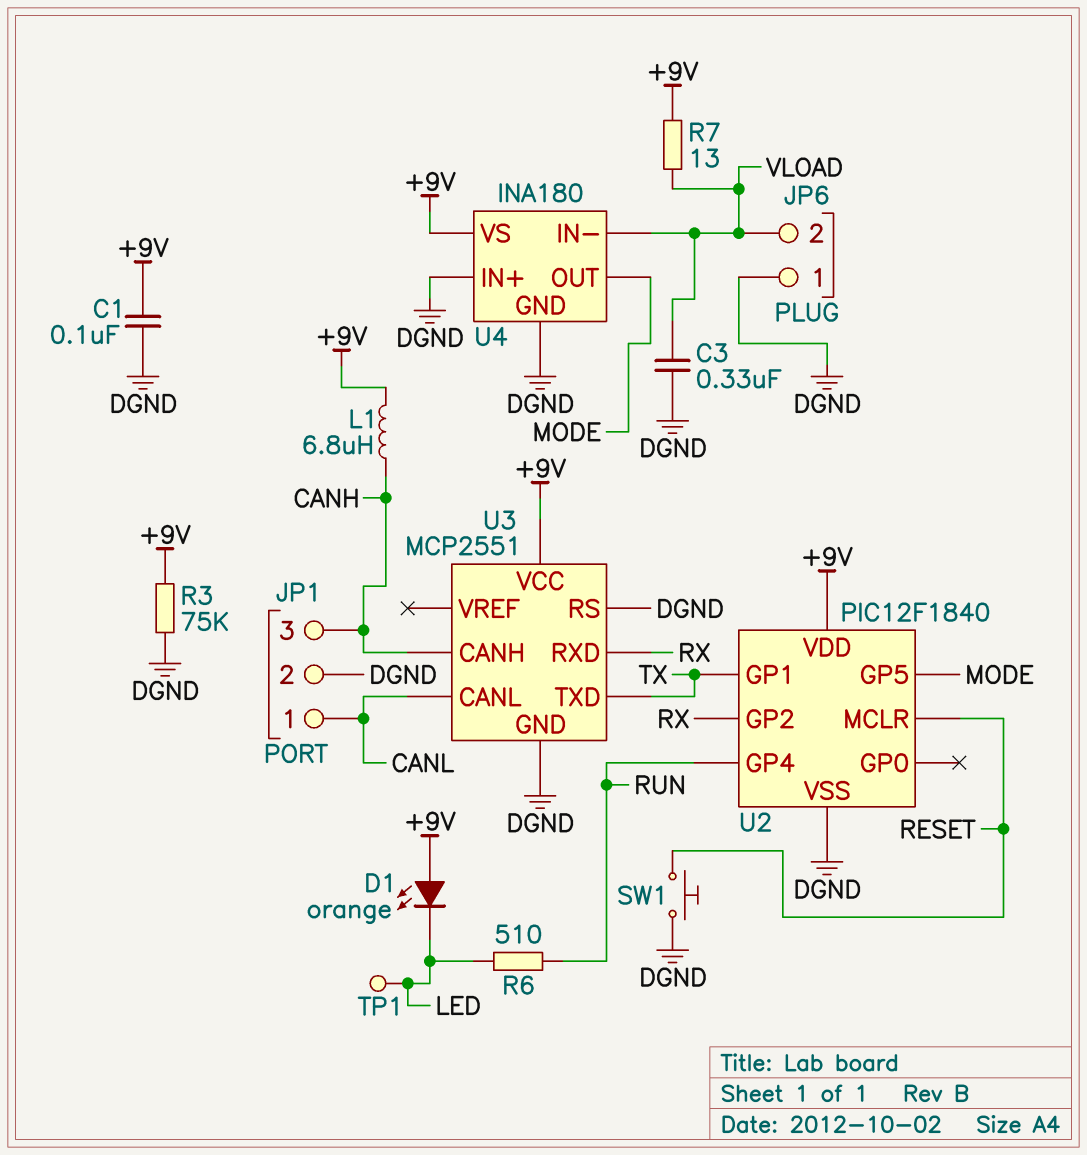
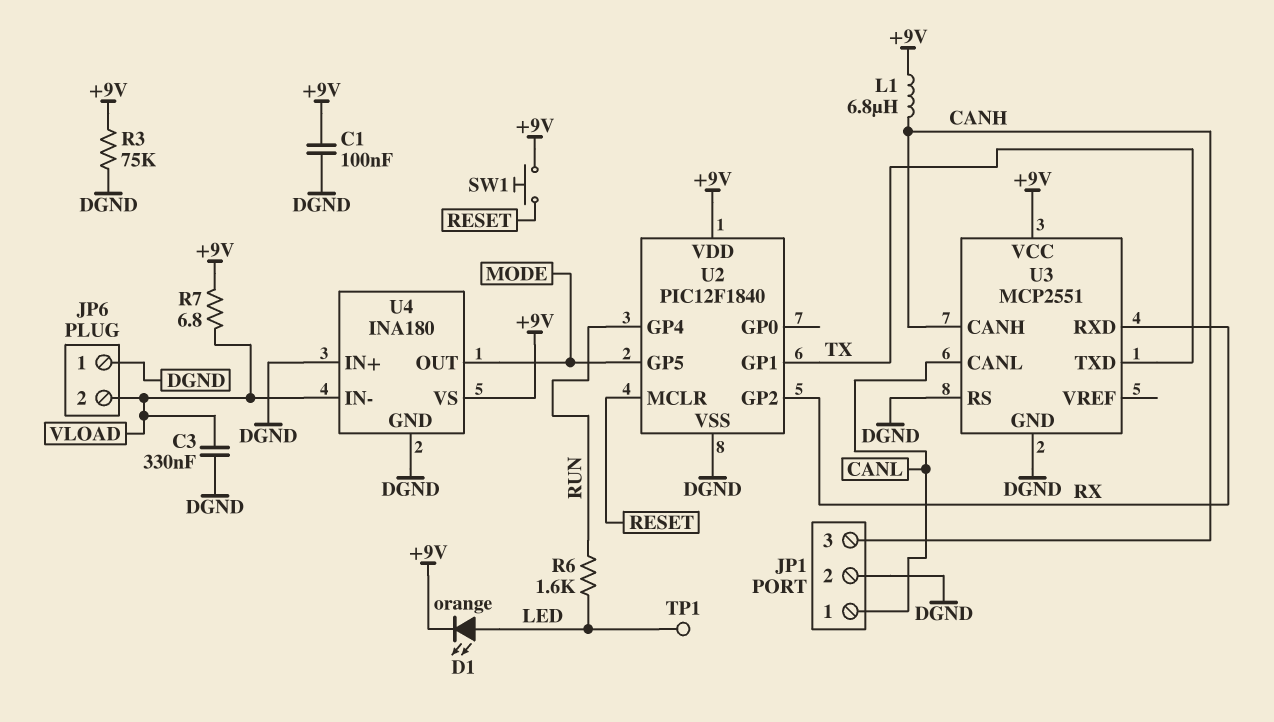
D1: LED orange (A +9V, K LED) -> LED orange (A LED, K +9V)
R6: 510 (LED, RUN) -> 1.6k (LED, RUN)
R7: 13 (+9V, VLOAD) -> 6.8 (+9V, VLOAD)
SW1: button (DGND, RESET) -> button (+9V, RESET)

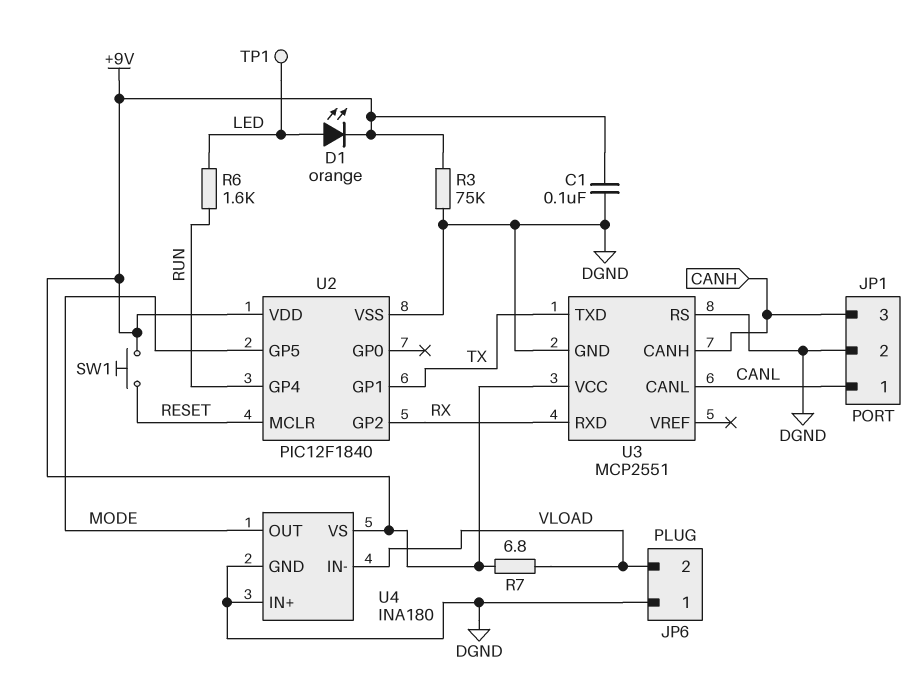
C3: 330nF (DGND, VLOAD) -> none
L1: 6.8uH (+9V, CANH) -> none

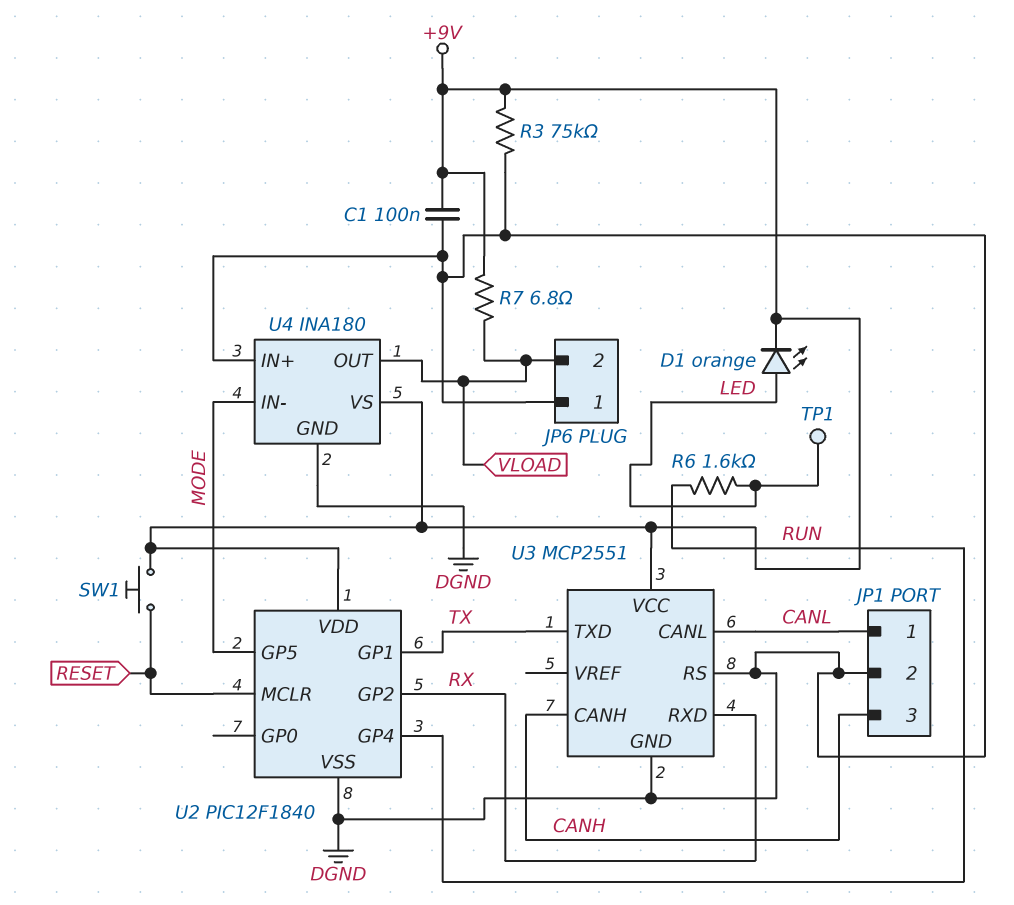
U4 pin IN-: VLOAD -> MODE
U4 pin OUT: MODE -> VLOAD

